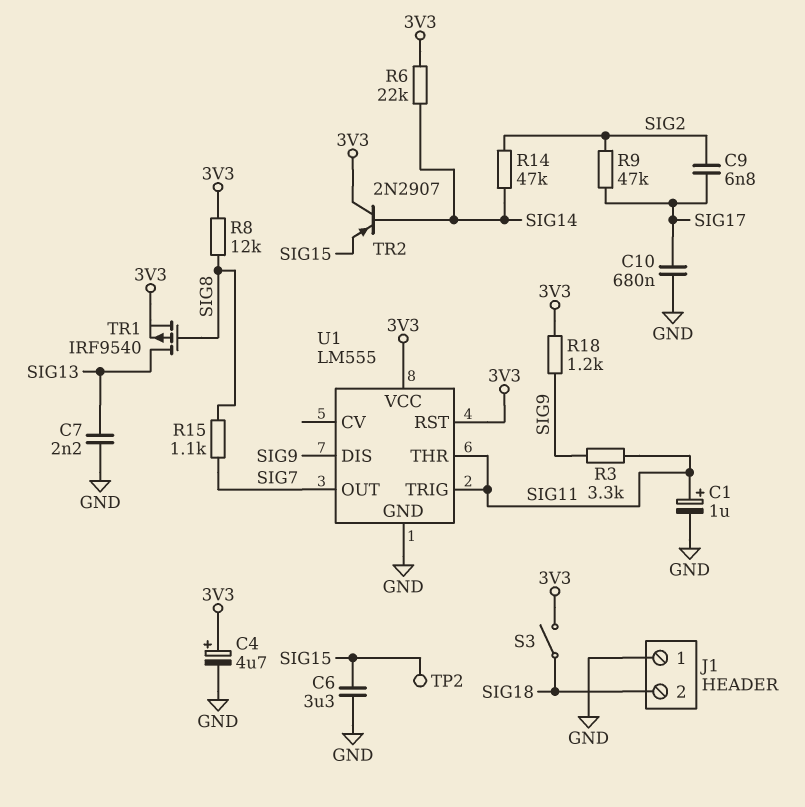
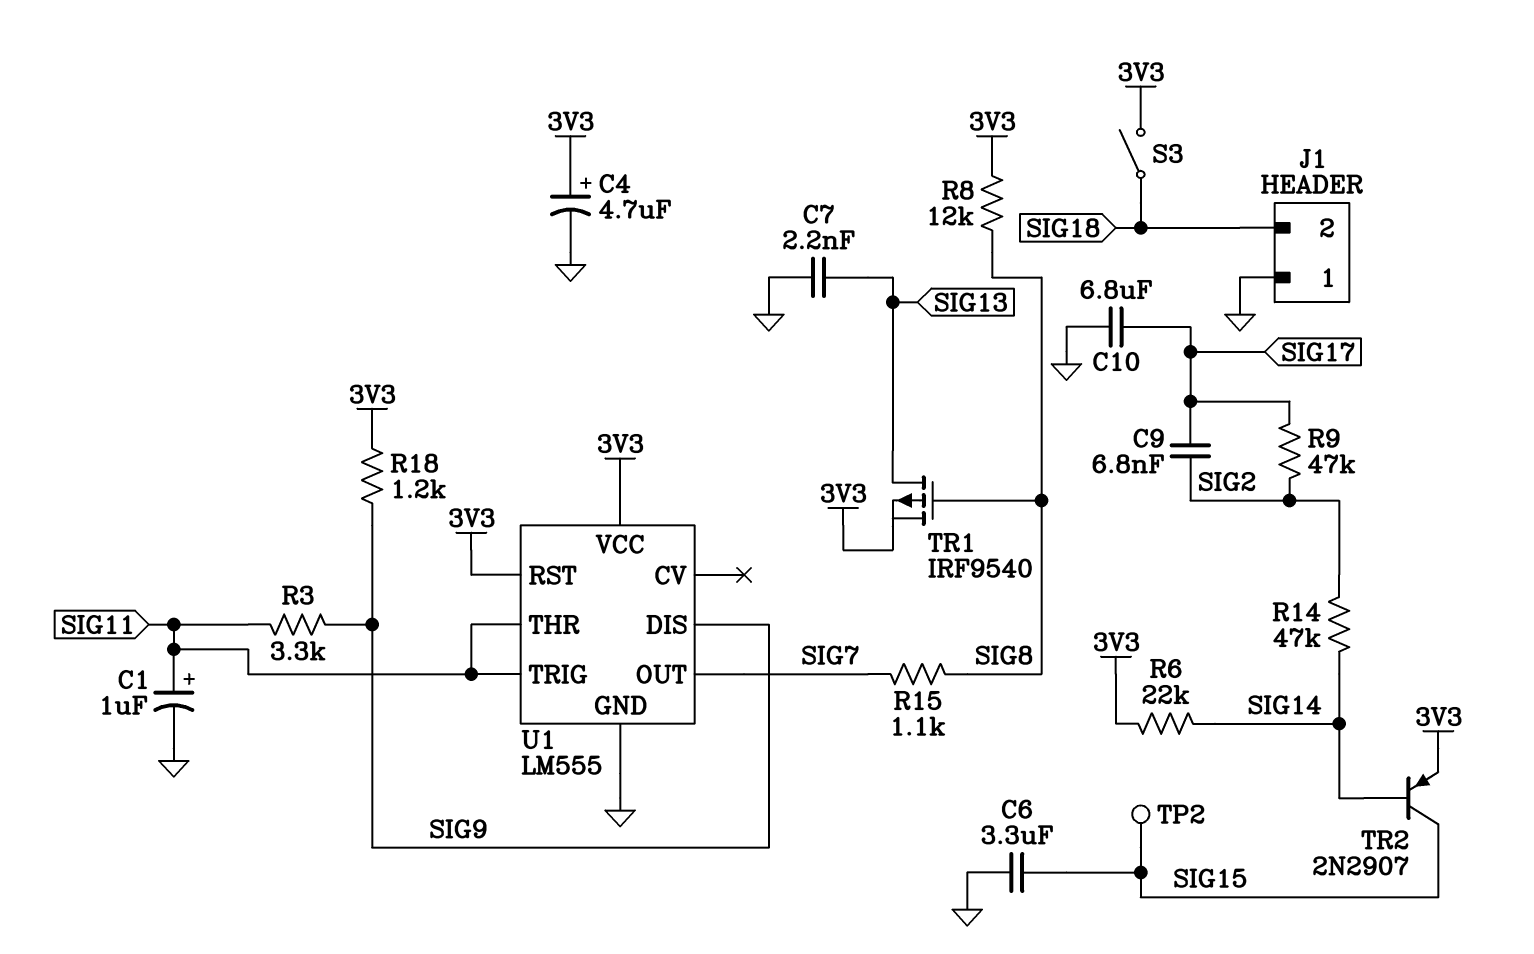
C10: 680nF (GND, SIG17) -> 6.8uF (GND, SIG17)
TR2: PNP 2N2907 (B SIG14, C 3V3, E SIG15) -> PNP 2N2907 (B SIG14, C SIG15, E 3V3)

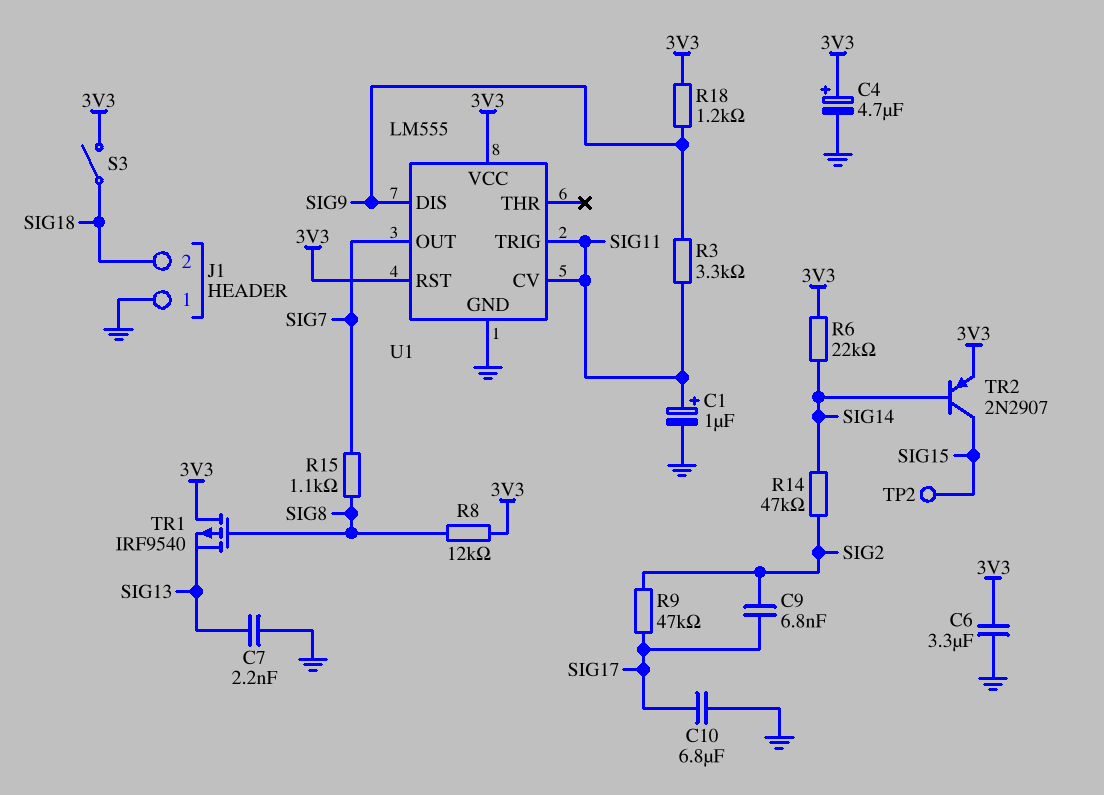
C6: 3.3uF (GND, SIG15) -> 3.3uF (3V3, GND)
TR1: PMOS IRF9540 (G SIG8, D SIG13, S 3V3) -> PMOS IRF9540 (G SIG8, D 3V3, S SIG13)
U1 pin CV: none -> SIG11
U1 pin THR: SIG11 -> none

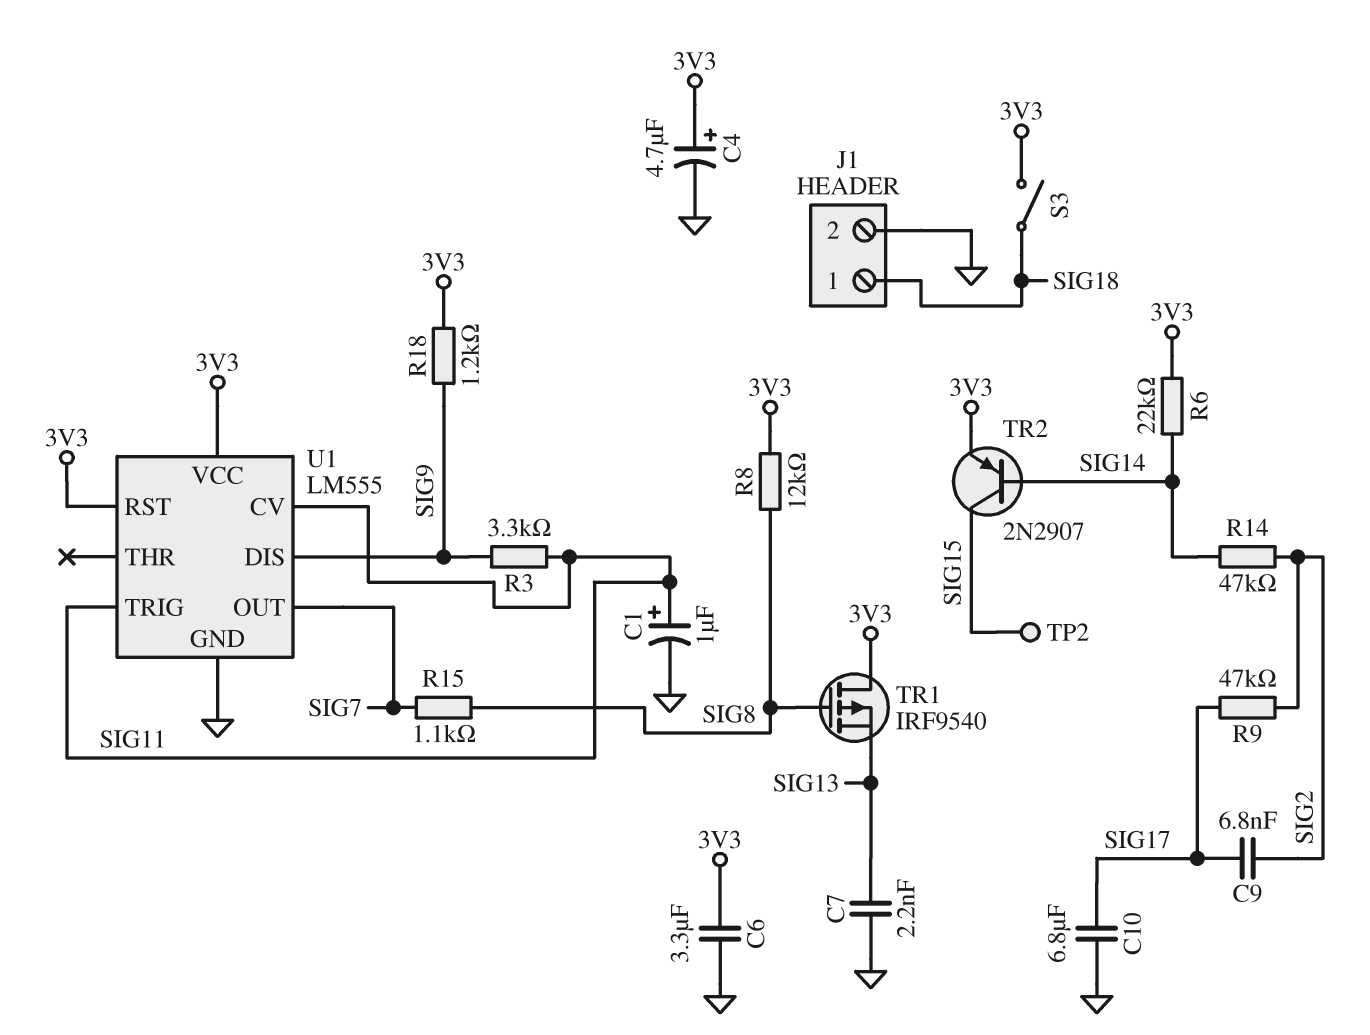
J1 pin 1: GND -> SIG18
J1 pin 2: SIG18 -> GND

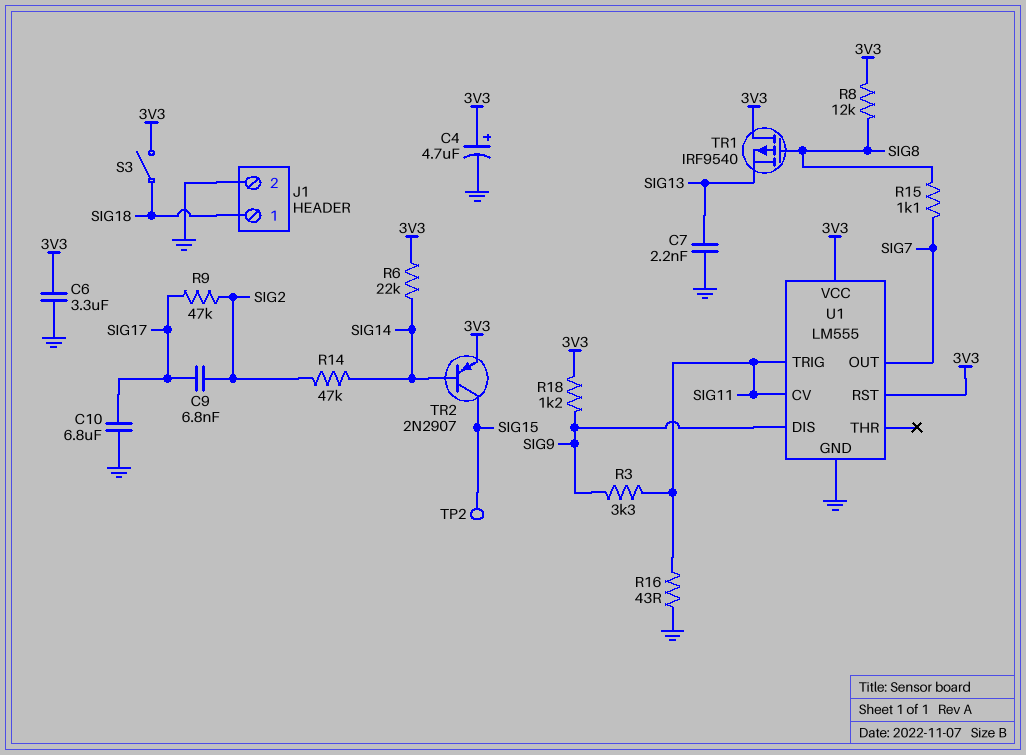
C1: 1uF (plus SIG11, minus GND) -> none
R16: none -> 43 (GND, SIG11)

